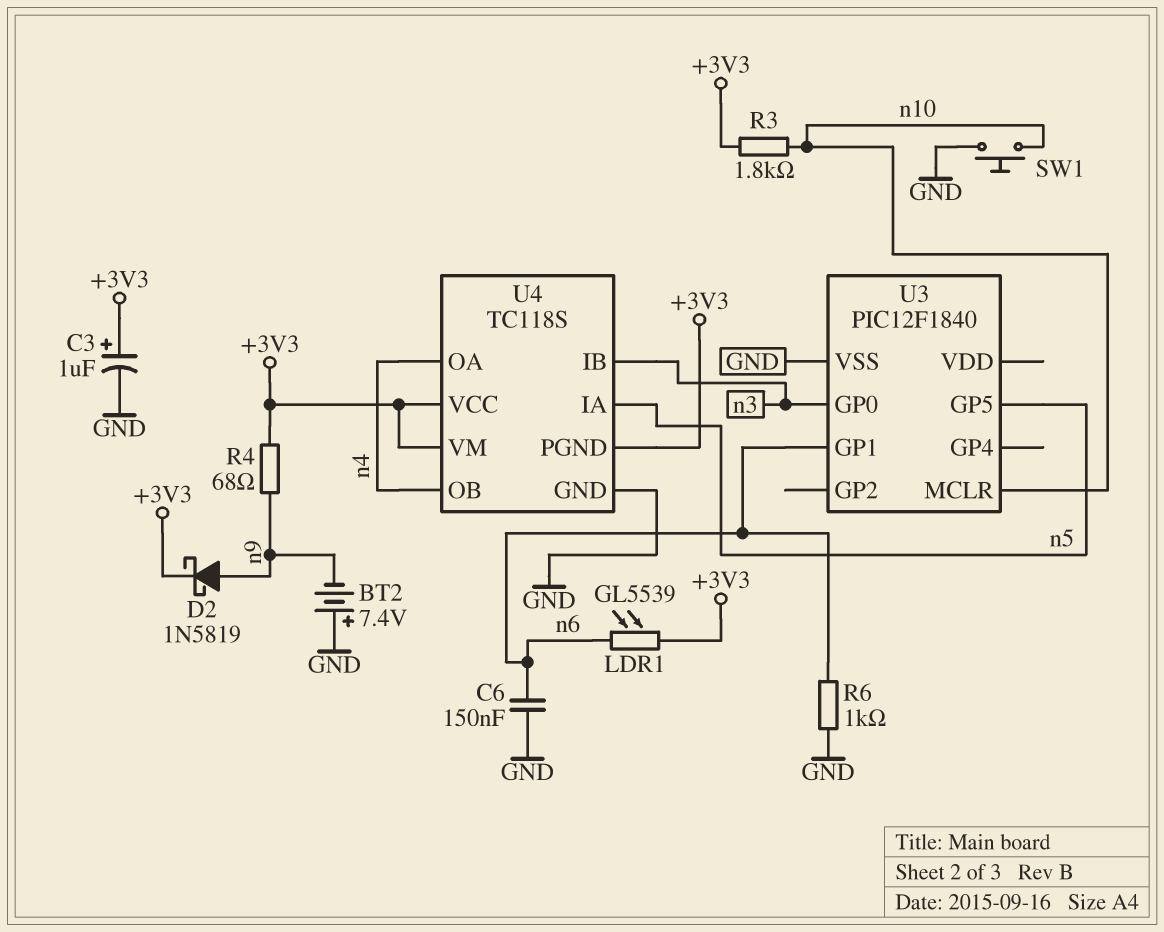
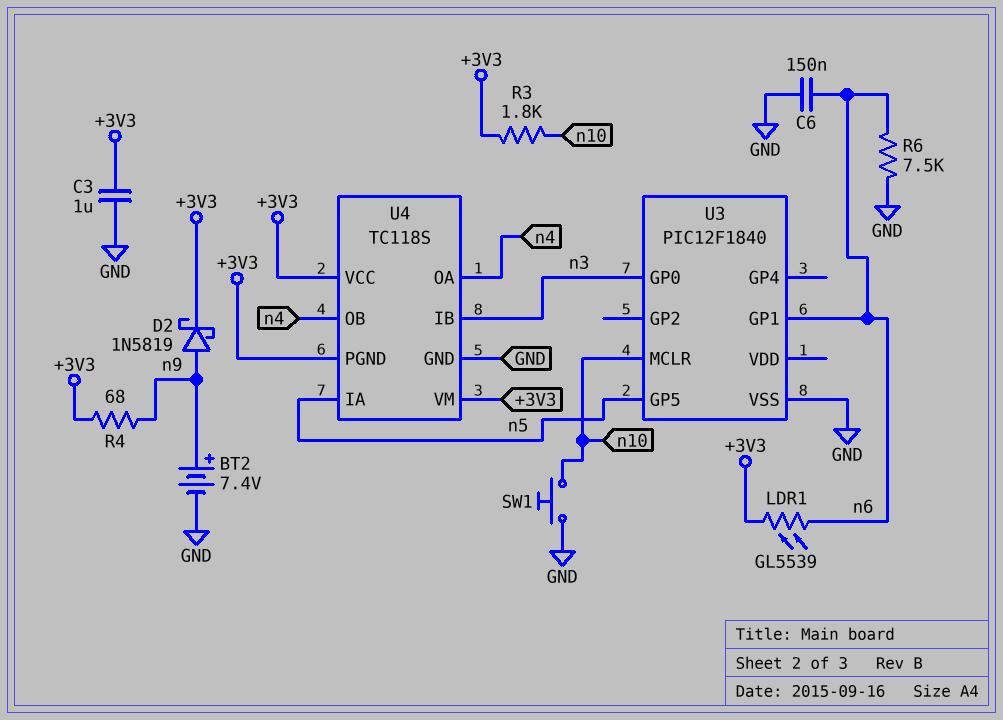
BT2: 7.4V (plus GND, minus n9) -> 7.4V (plus n9, minus GND)
C3: 1uF (plus +3V3, minus GND) -> 1uF (+3V3, GND)
R6: 1k (GND, n6) -> 7.5k (GND, n6)

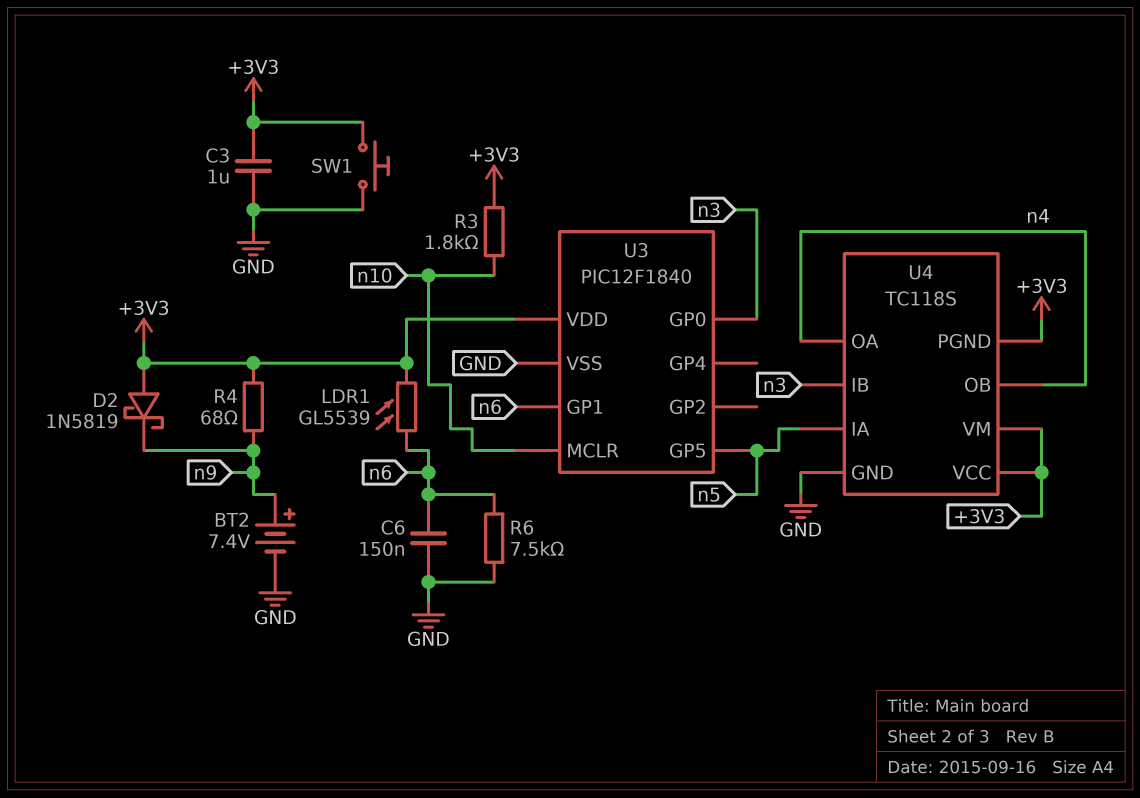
D2: schottky 1N5819 (A n9, K +3V3) -> schottky 1N5819 (A +3V3, K n9)
SW1: button (GND, n10) -> button (+3V3, GND)
U3 pin VDD: none -> +3V3

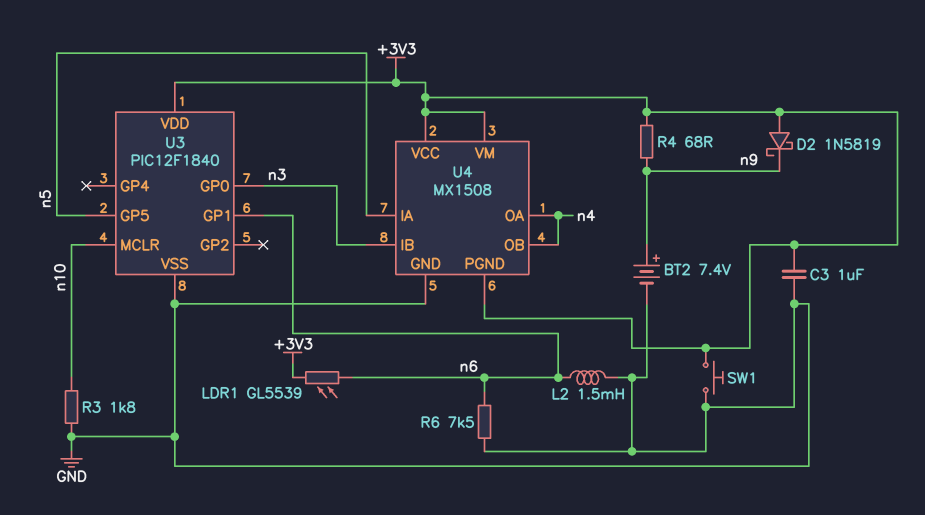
C6: 150nF (GND, n6) -> none
L2: none -> 1.5mH (GND, n6)
R3: 1.8k (+3V3, n10) -> 1.8k (GND, n10)
U4: TC118S -> MX1508

